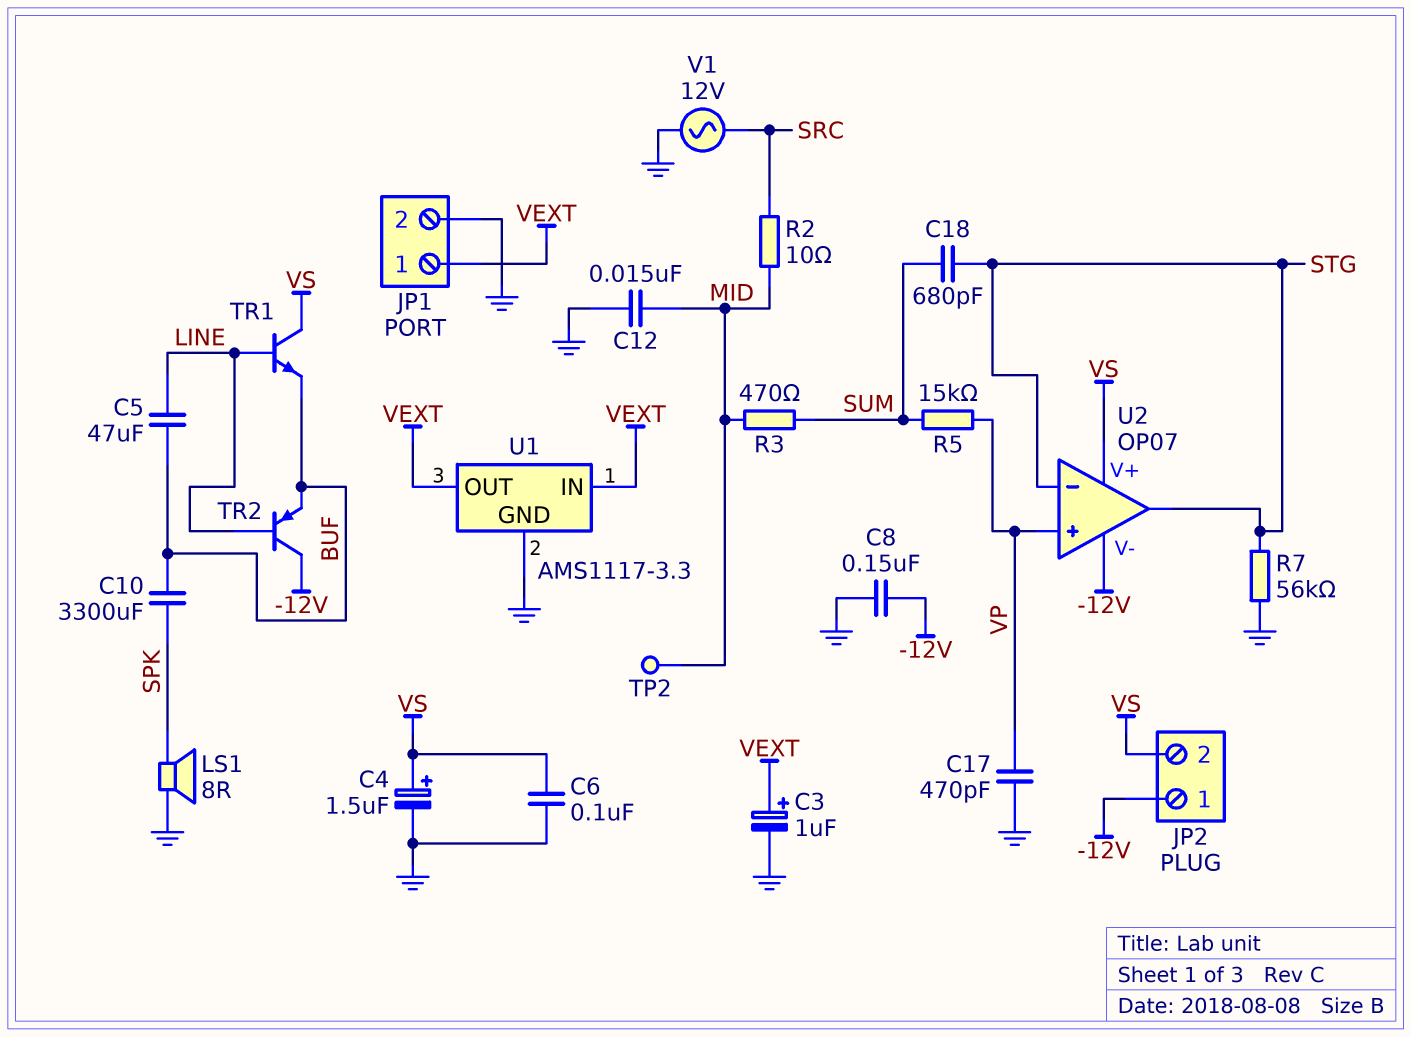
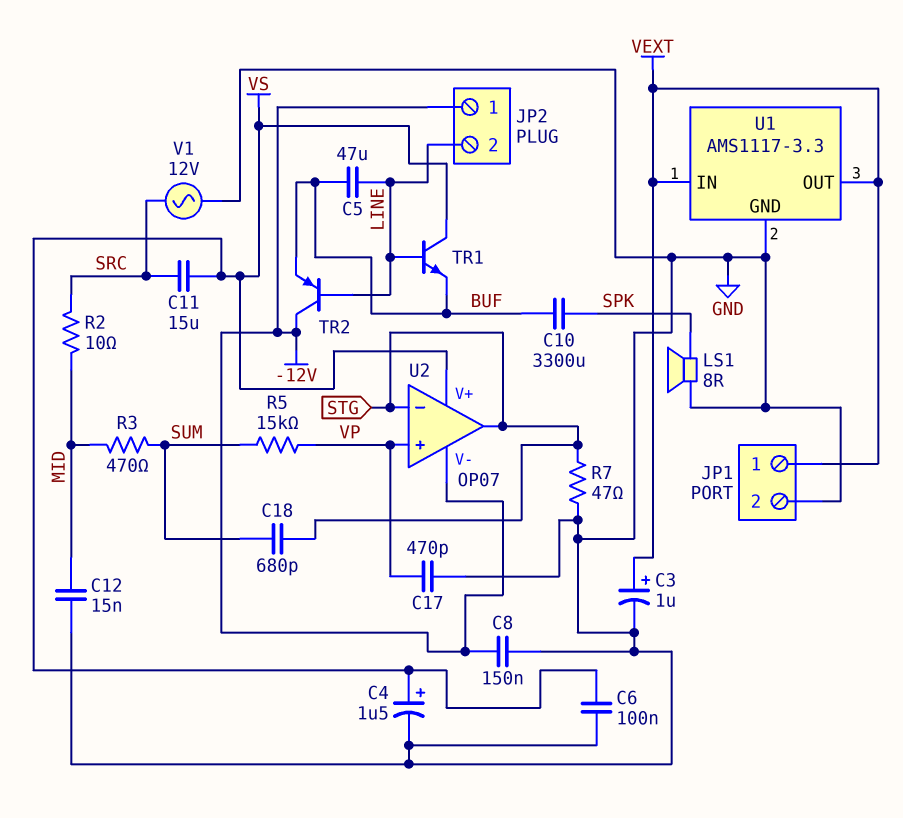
C11: none -> 15uF (SRC, VS)
JP2 pin 2: VS -> LINE
R7: 56k (GND, STG) -> 47 (GND, STG)
TP2: test point (MID) -> none

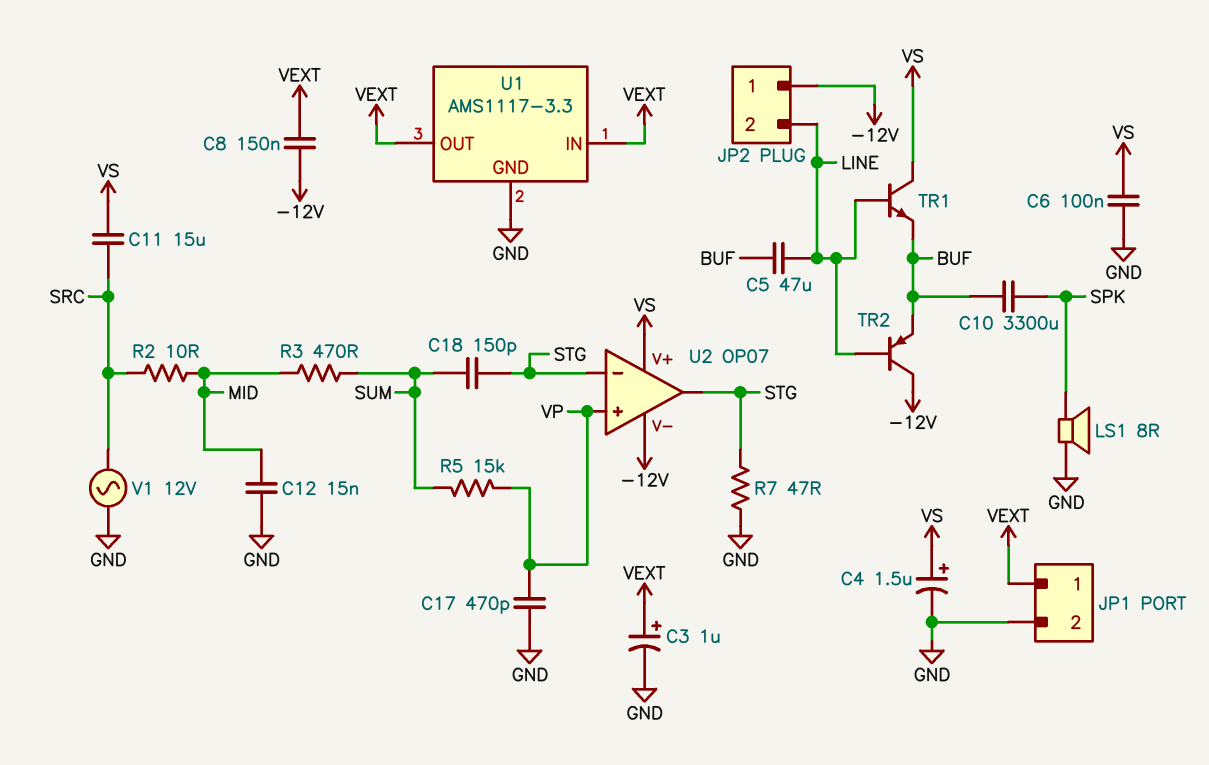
C8: 150nF (-12V, GND) -> 150nF (-12V, VEXT)
C18: 680pF (STG, SUM) -> 150pF (STG, SUM)

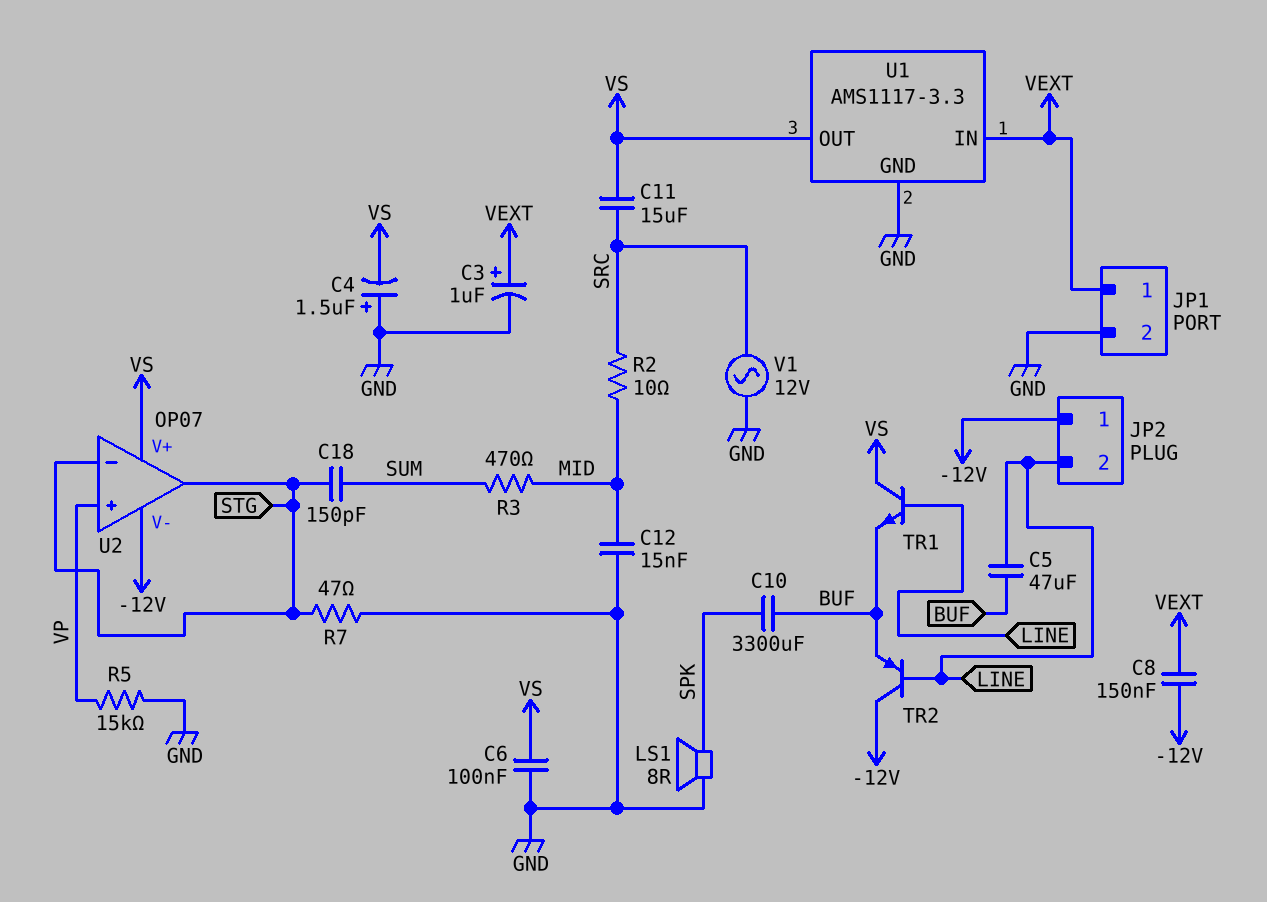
C4: 1.5uF (plus VS, minus GND) -> 1.5uF (plus GND, minus VS)
C17: 470pF (GND, VP) -> none
R5: 15k (SUM, VP) -> 15k (GND, VP)
U1 pin OUT: VEXT -> VS

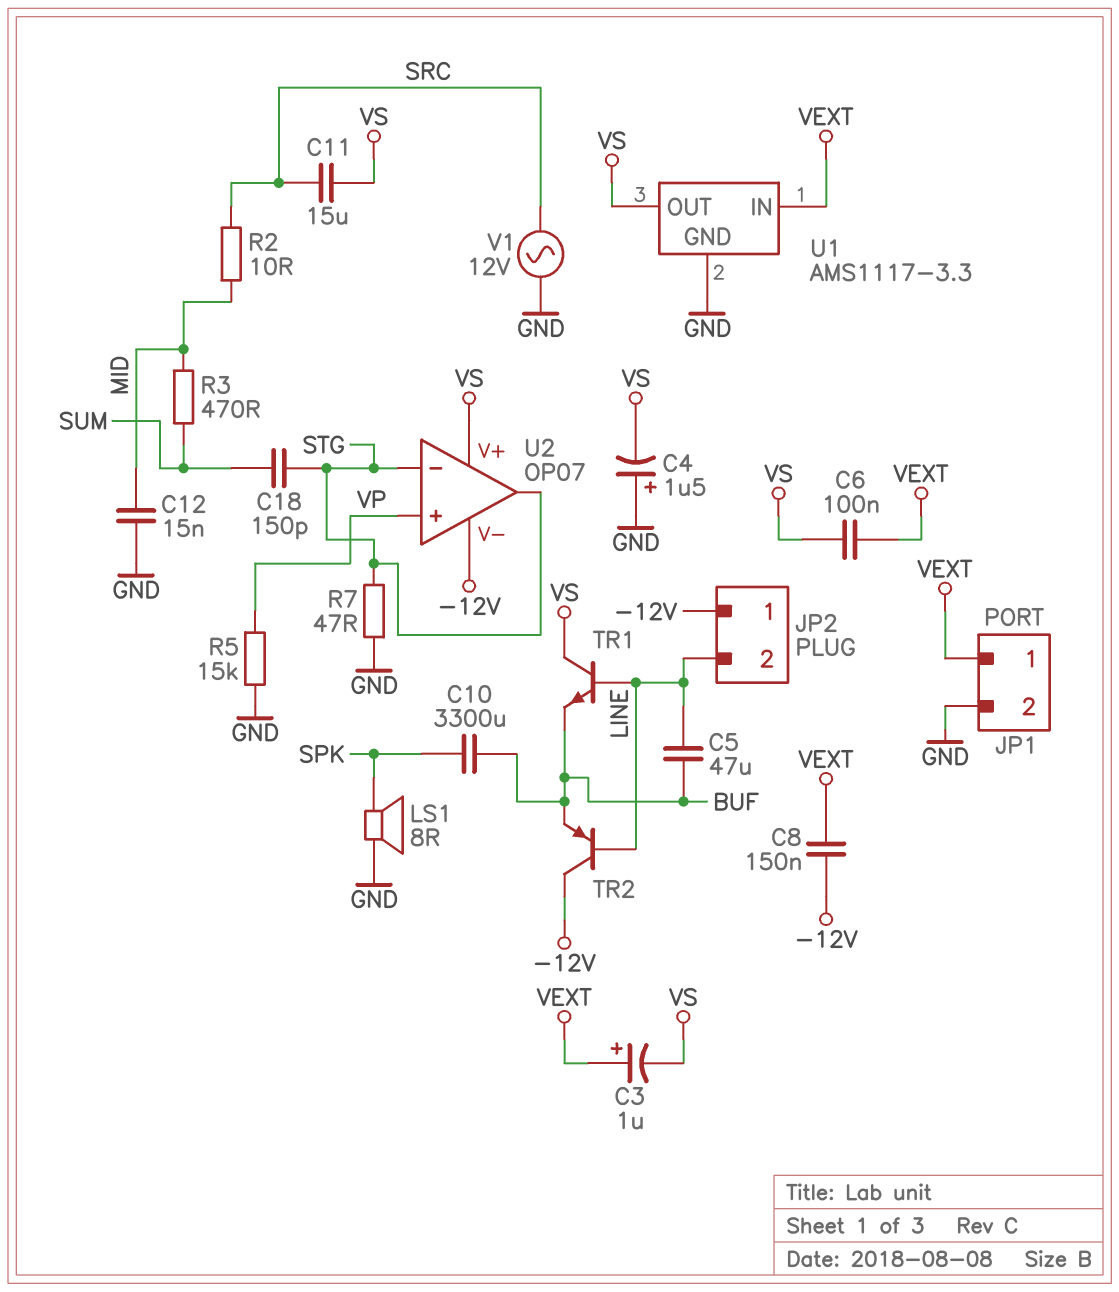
C3: 1uF (plus VEXT, minus GND) -> 1uF (plus VEXT, minus VS)
C6: 100nF (GND, VS) -> 100nF (VEXT, VS)

